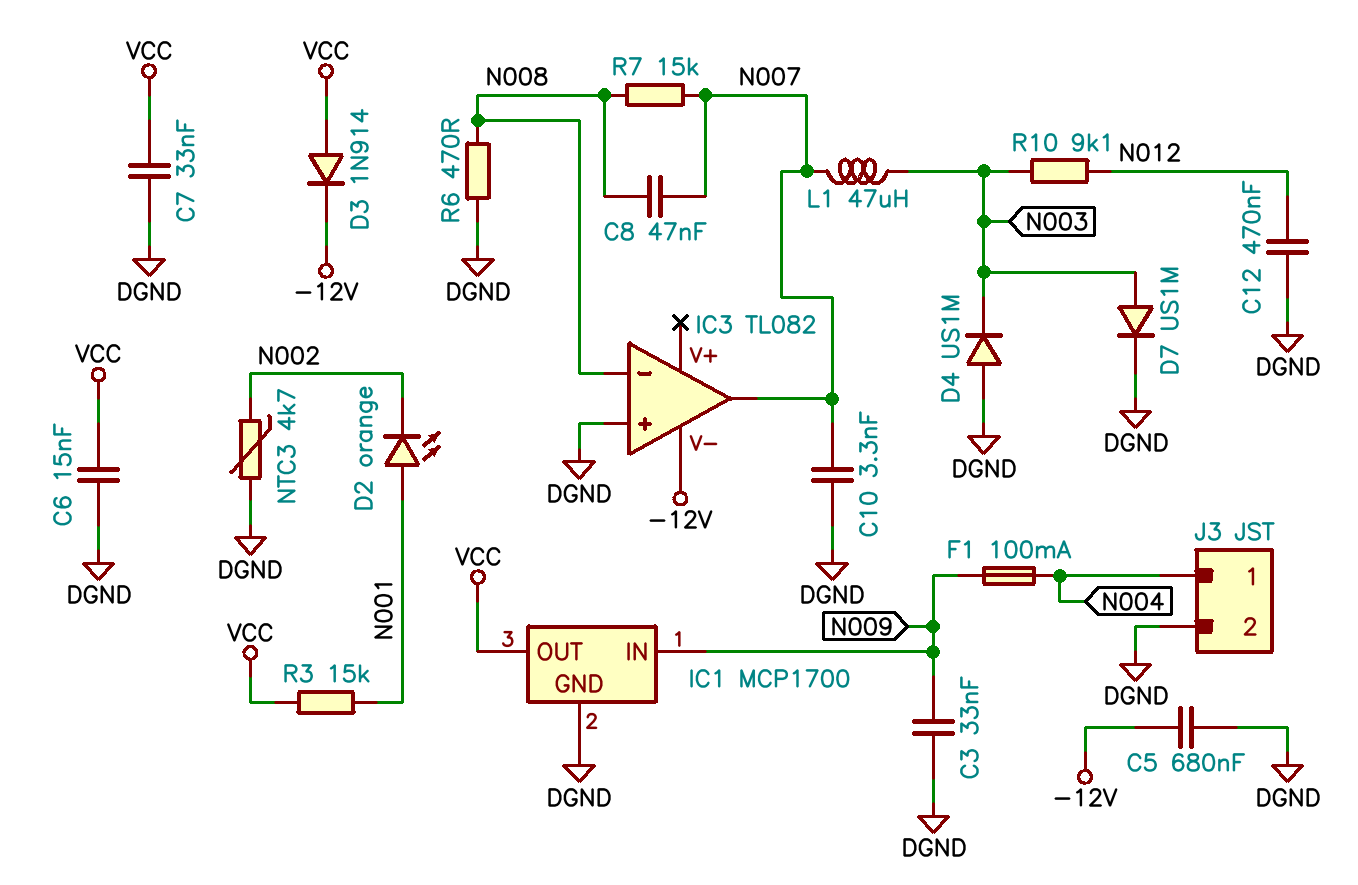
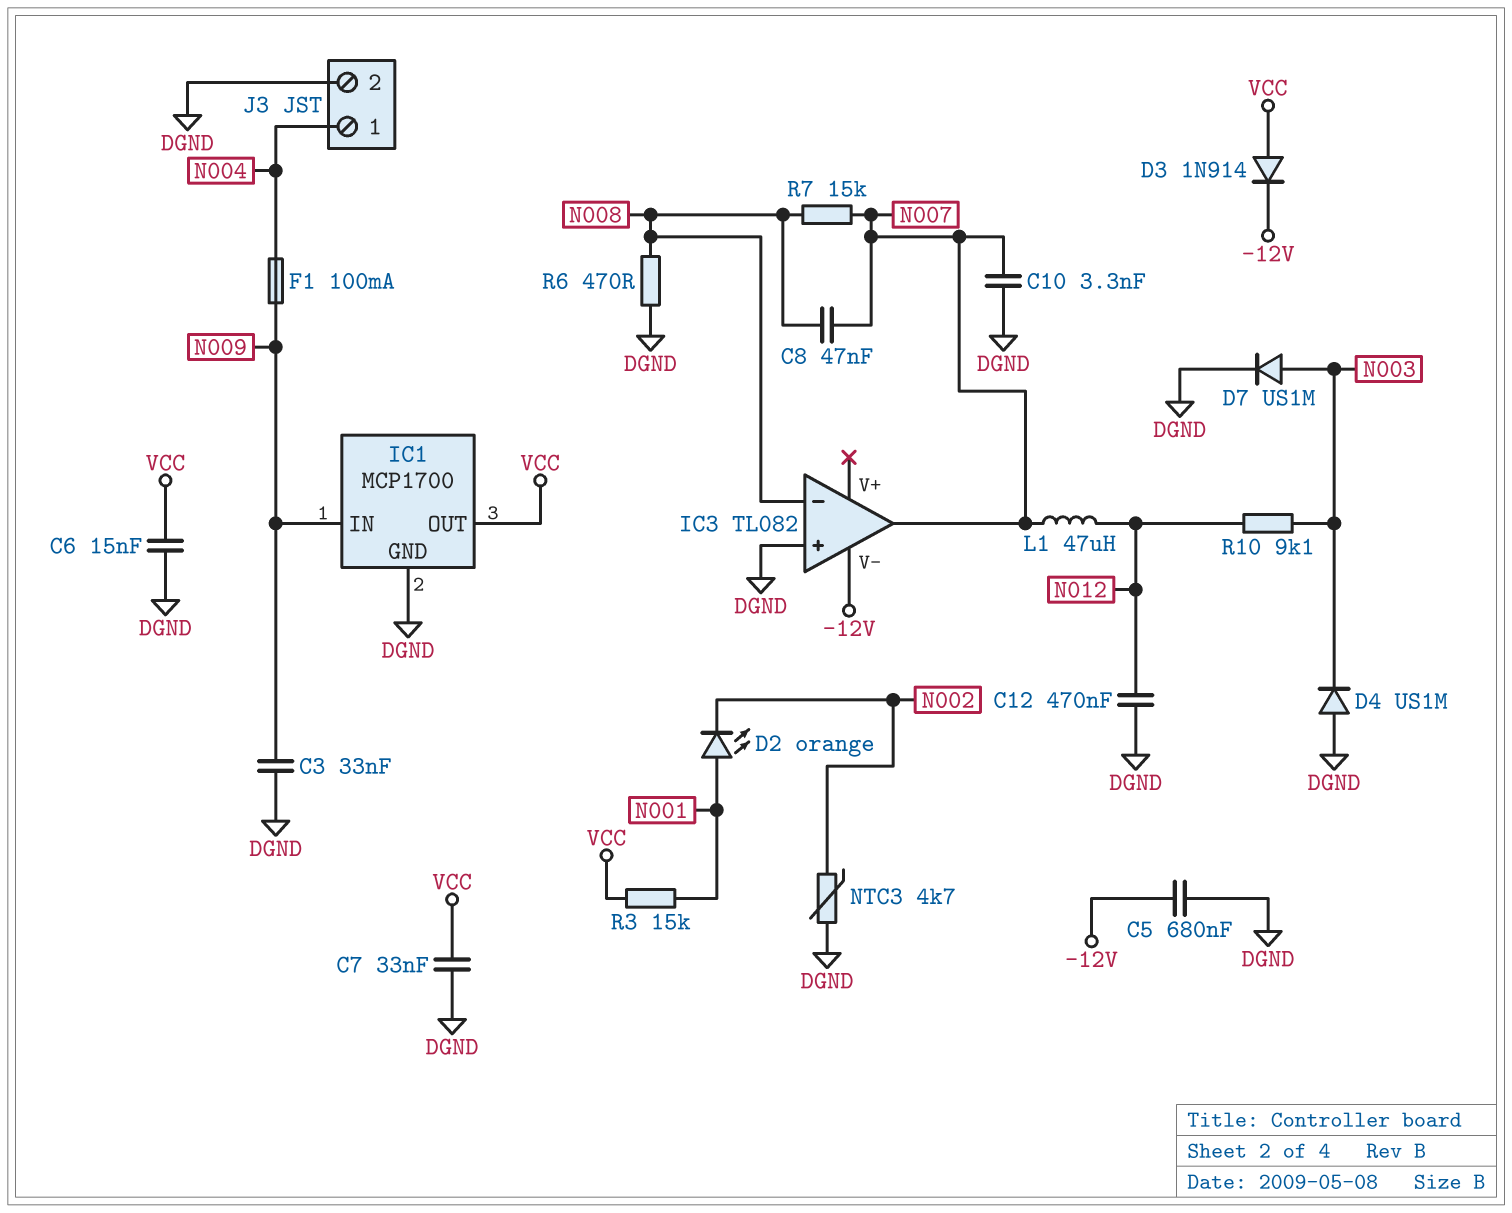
L1: 47uH (N003, N007) -> 47uH (N007, N012)

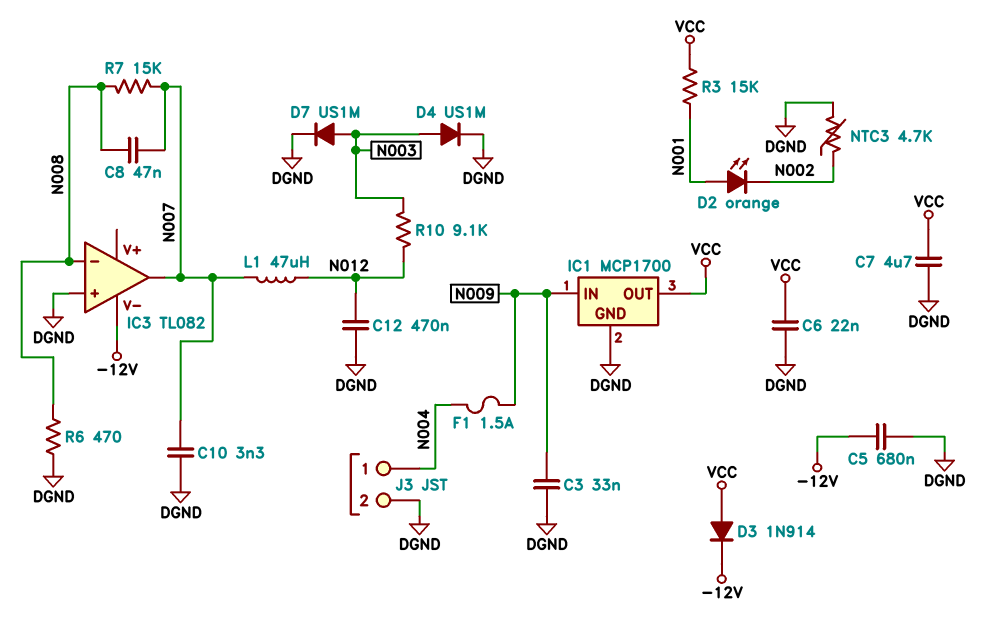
C6: 15nF (DGND, VCC) -> 22nF (DGND, VCC)
C7: 33nF (DGND, VCC) -> 4.7uF (DGND, VCC)
D4: diode US1M (A DGND, K N003) -> diode US1M (A N003, K DGND)
F1: 100mA (N004, N009) -> 1.5A (N004, N009)

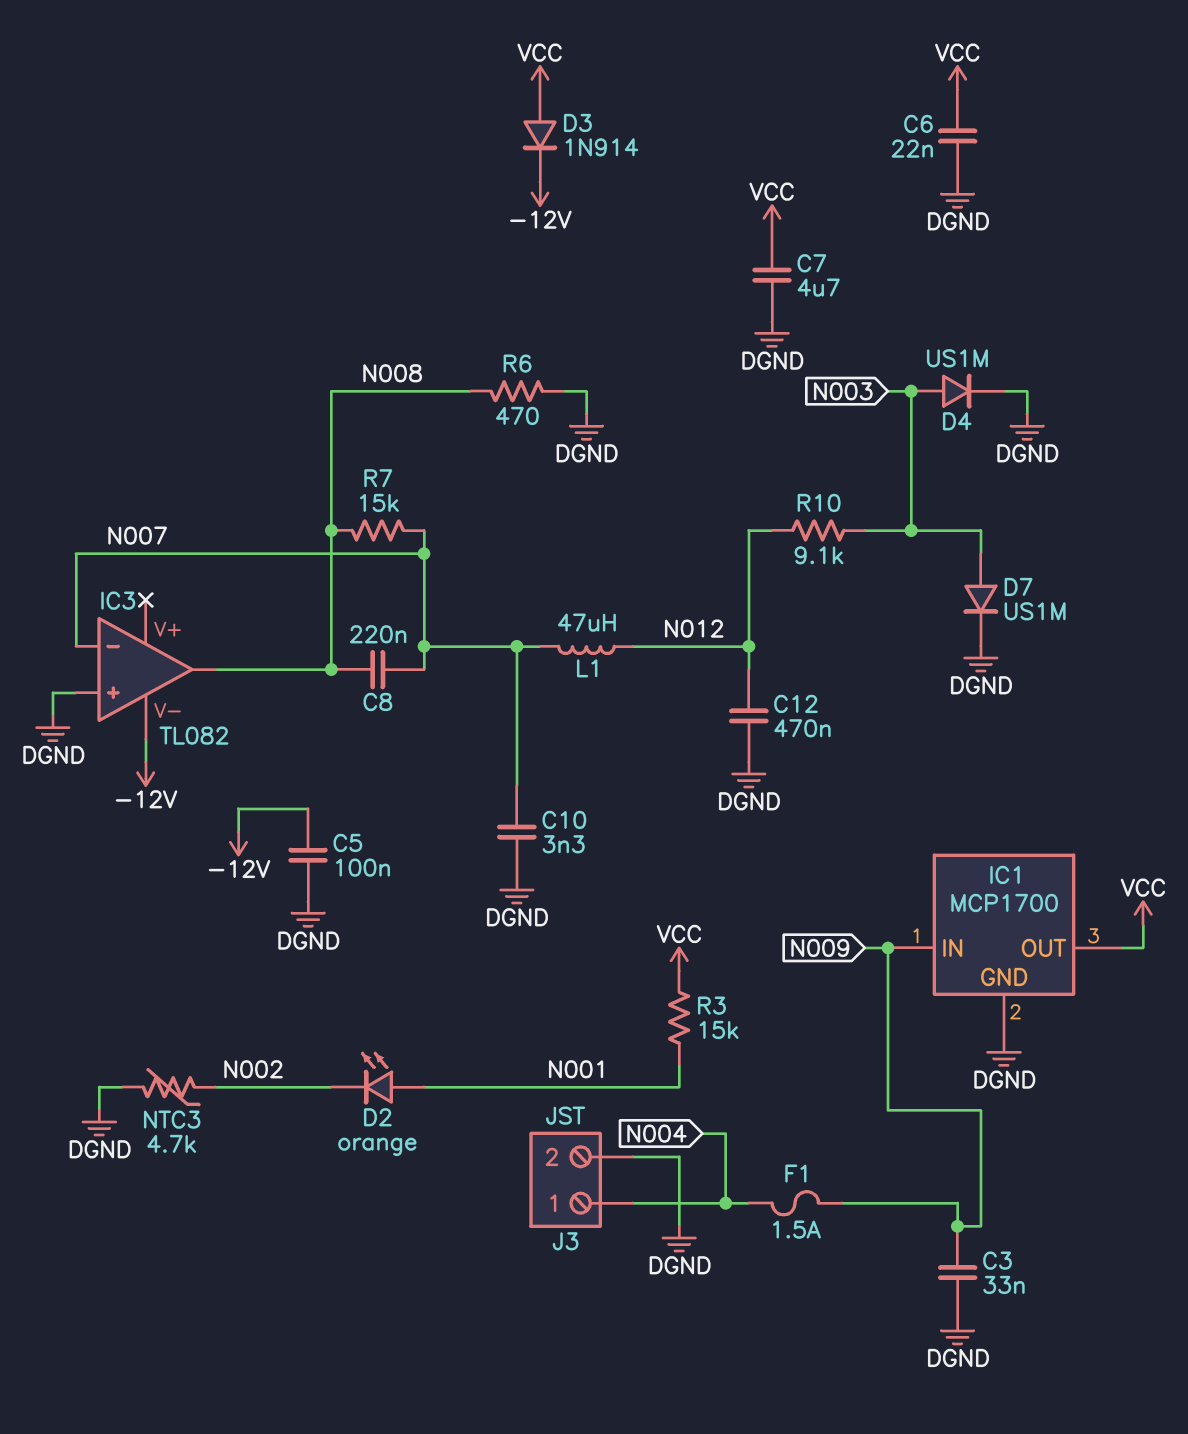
C5: 680nF (-12V, DGND) -> 100nF (-12V, DGND)
C8: 47nF (N007, N008) -> 220nF (N007, N008)
IC3 pin in-: N008 -> N007
IC3 pin out: N007 -> N008

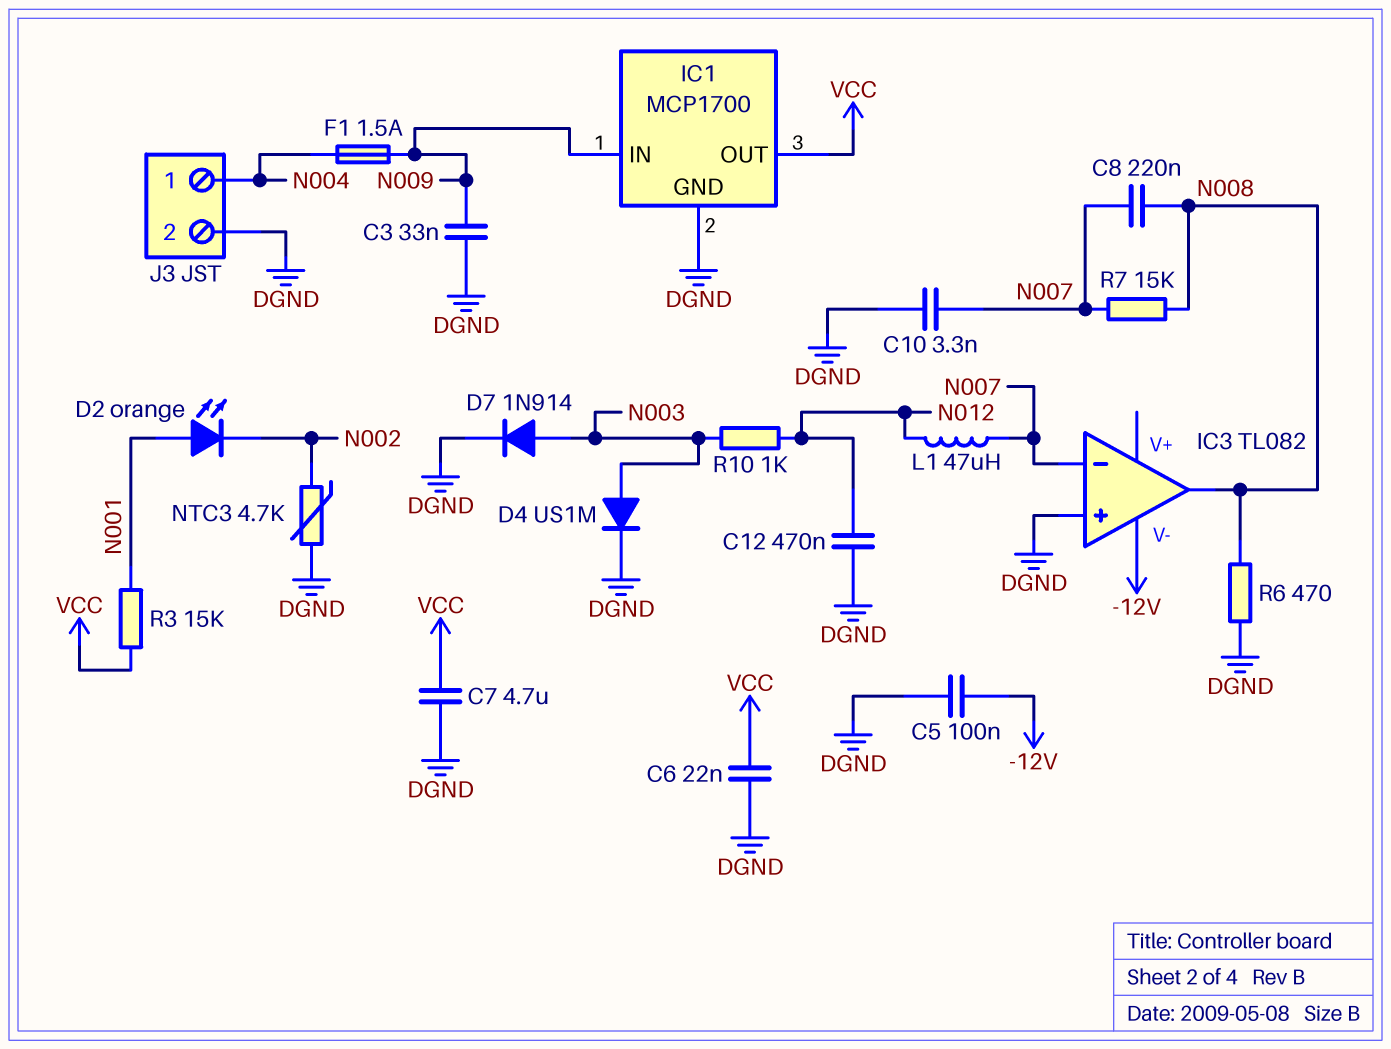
D3: diode 1N914 (A VCC, K -12V) -> none
D7: diode US1M (A N003, K DGND) -> diode 1N914 (A N003, K DGND)
R10: 9.1k (N003, N012) -> 1k (N003, N012)

